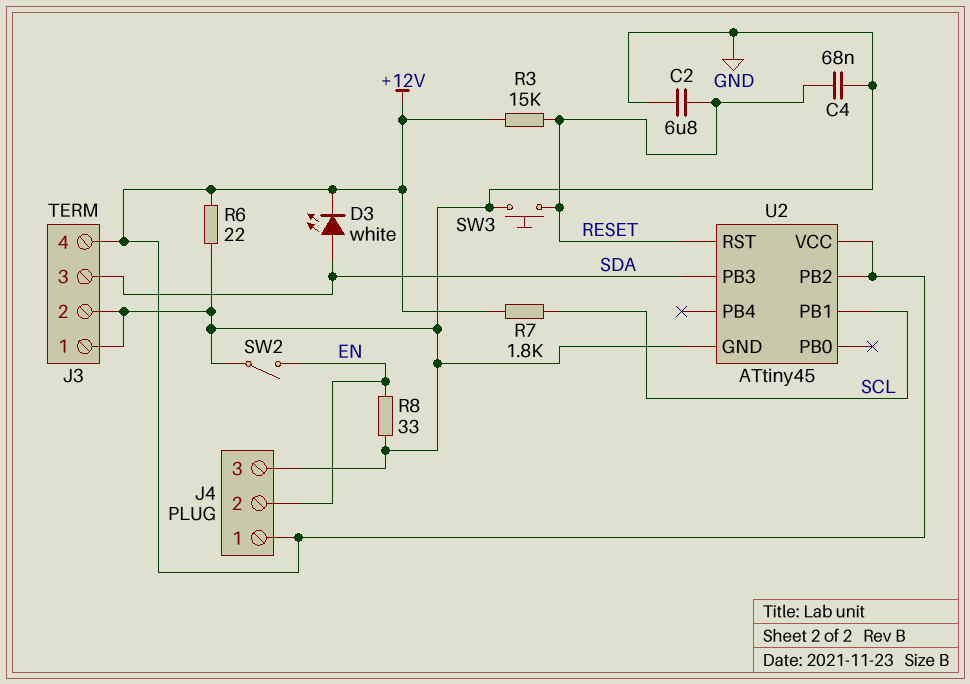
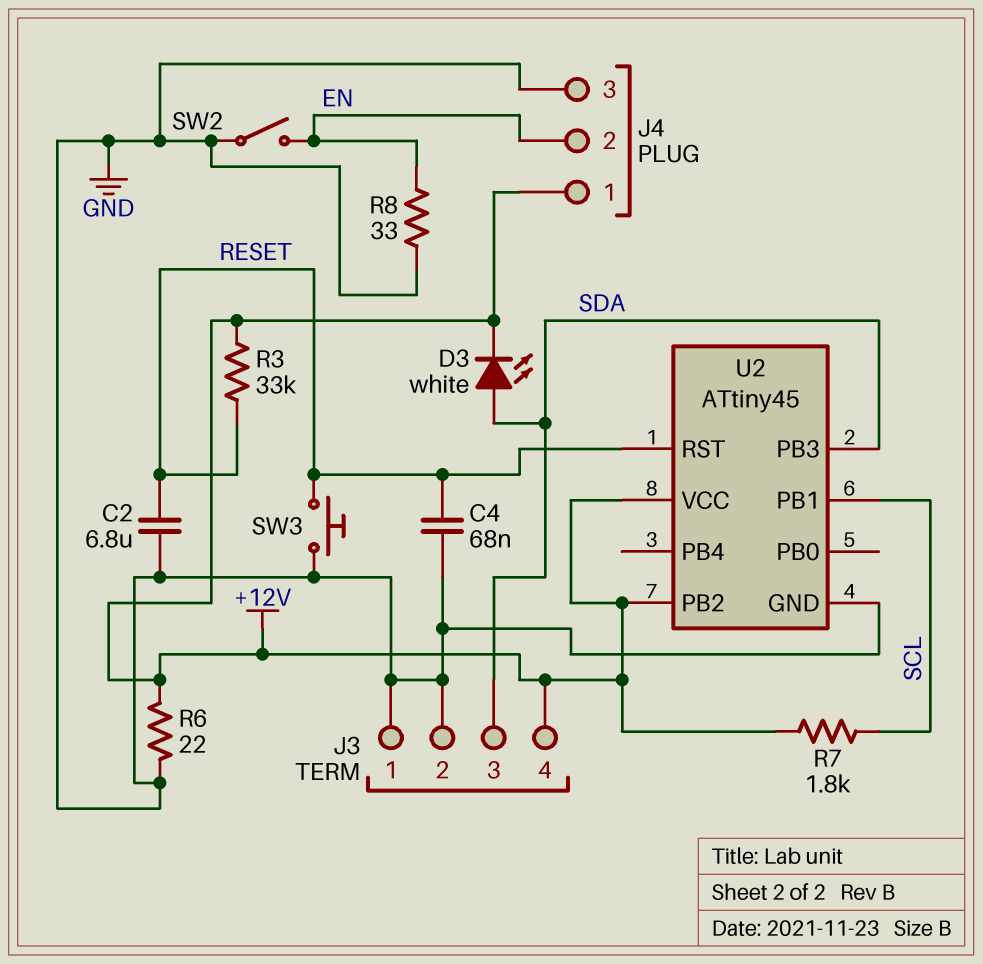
R3: 15k (+12V, RESET) -> 33k (+12V, RESET)

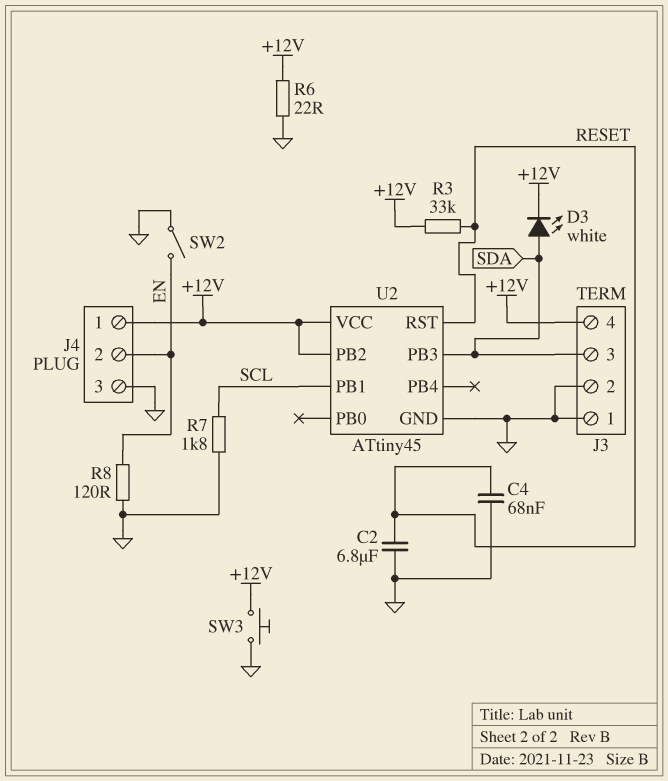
R7: 1.8k (+12V, SCL) -> 1.8k (GND, SCL)
R8: 33 (EN, GND) -> 120 (EN, GND)
SW3: button (GND, RESET) -> button (+12V, GND)

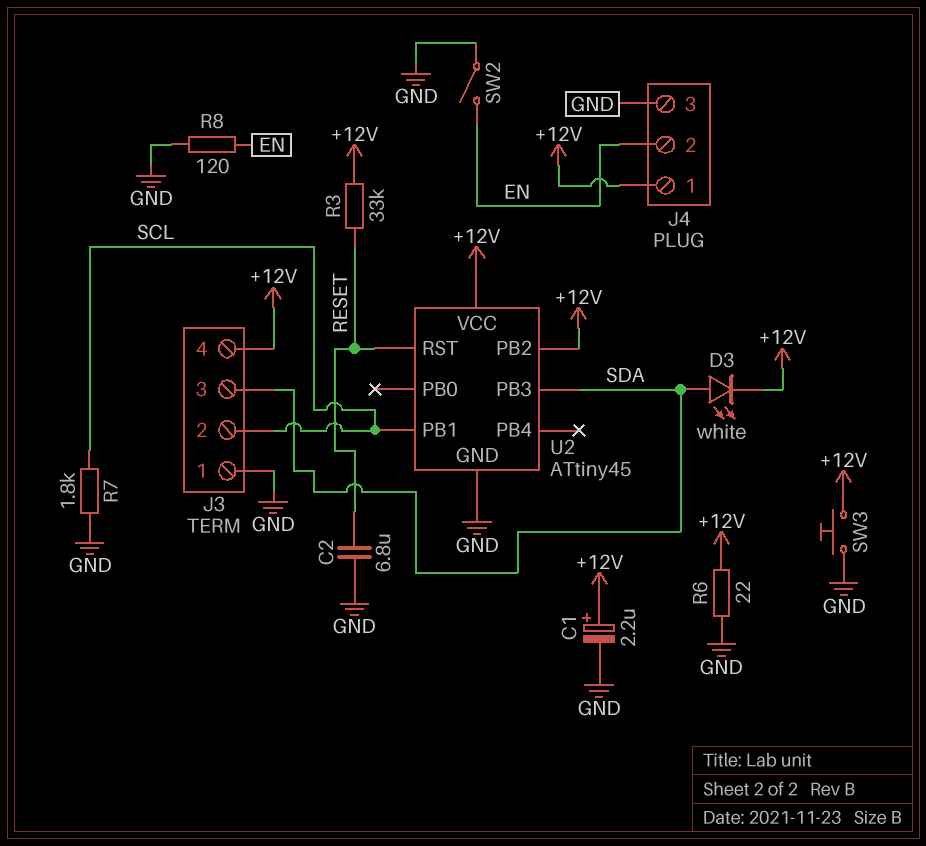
C1: none -> 2.2uF (plus +12V, minus GND)
C4: 68nF (GND, RESET) -> none
J3 pin 2: GND -> SCL

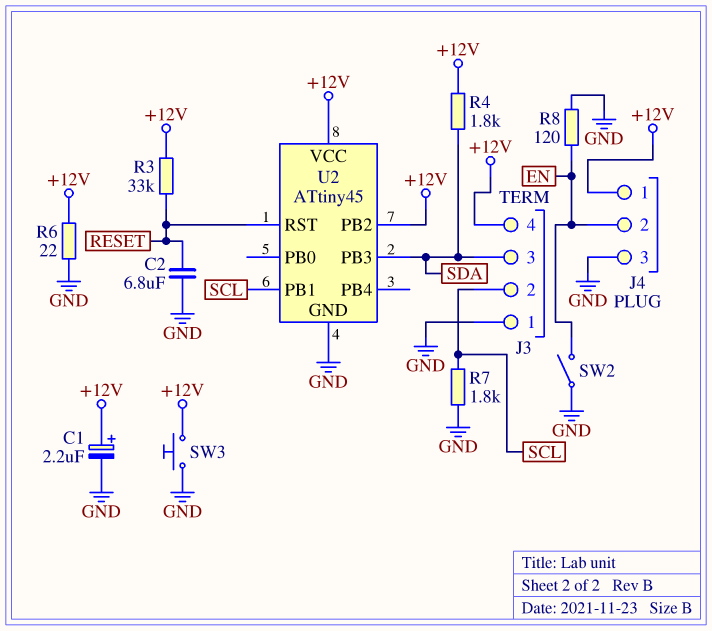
D3: LED white (A SDA, K +12V) -> none
R4: none -> 1.8k (+12V, SDA)

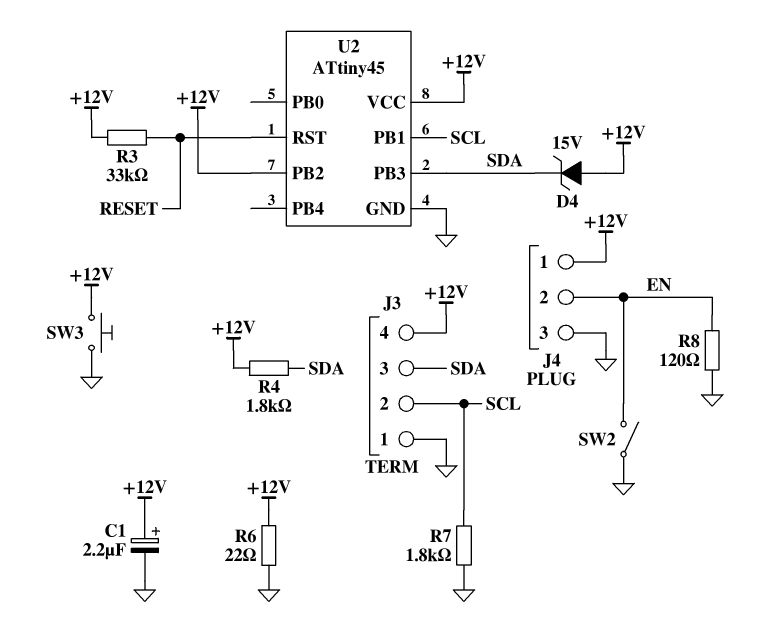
C2: 6.8uF (GND, RESET) -> none
D4: none -> zener 15V (A +12V, K SDA)

